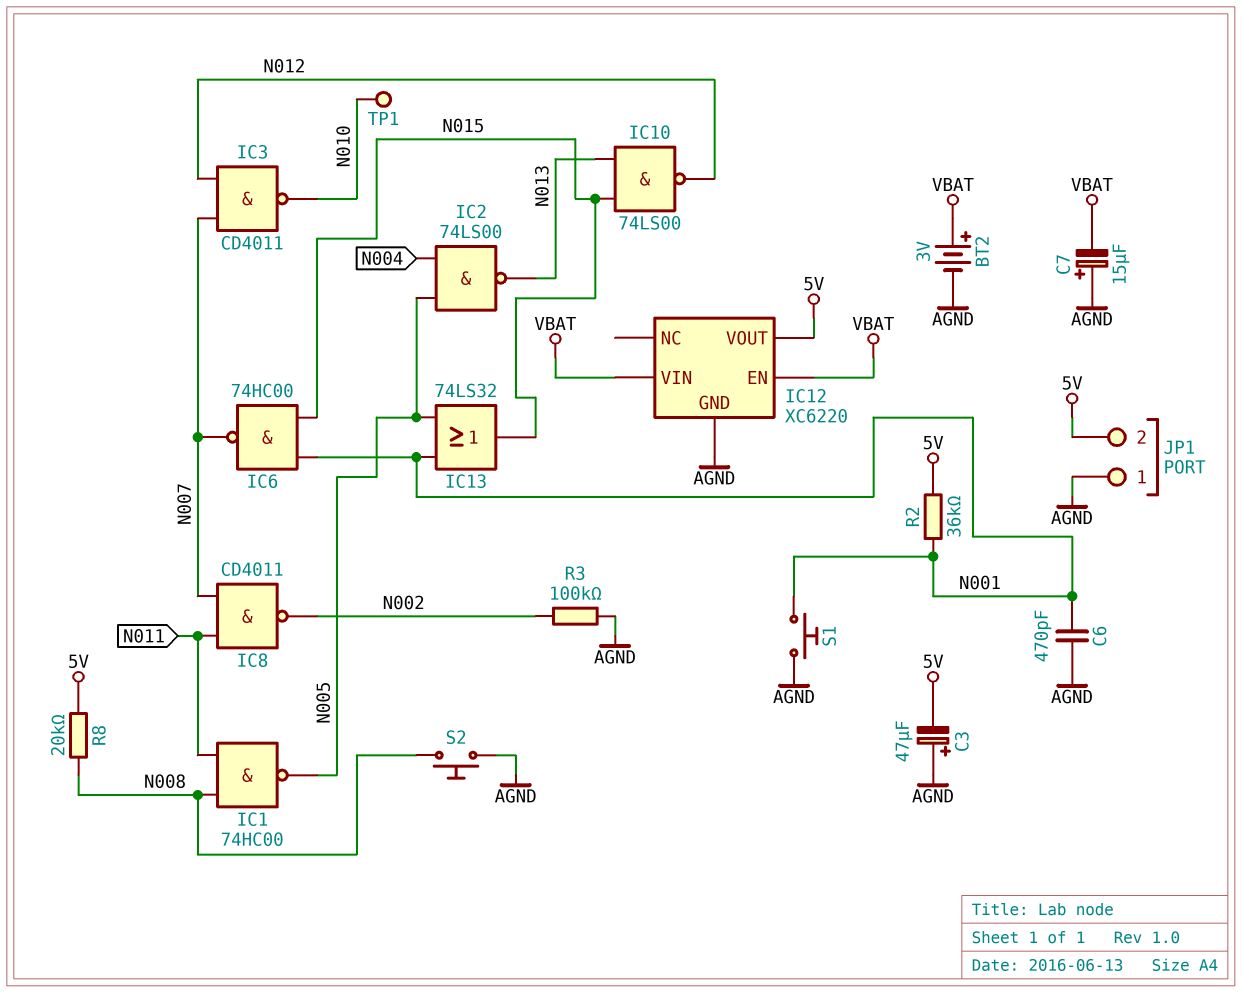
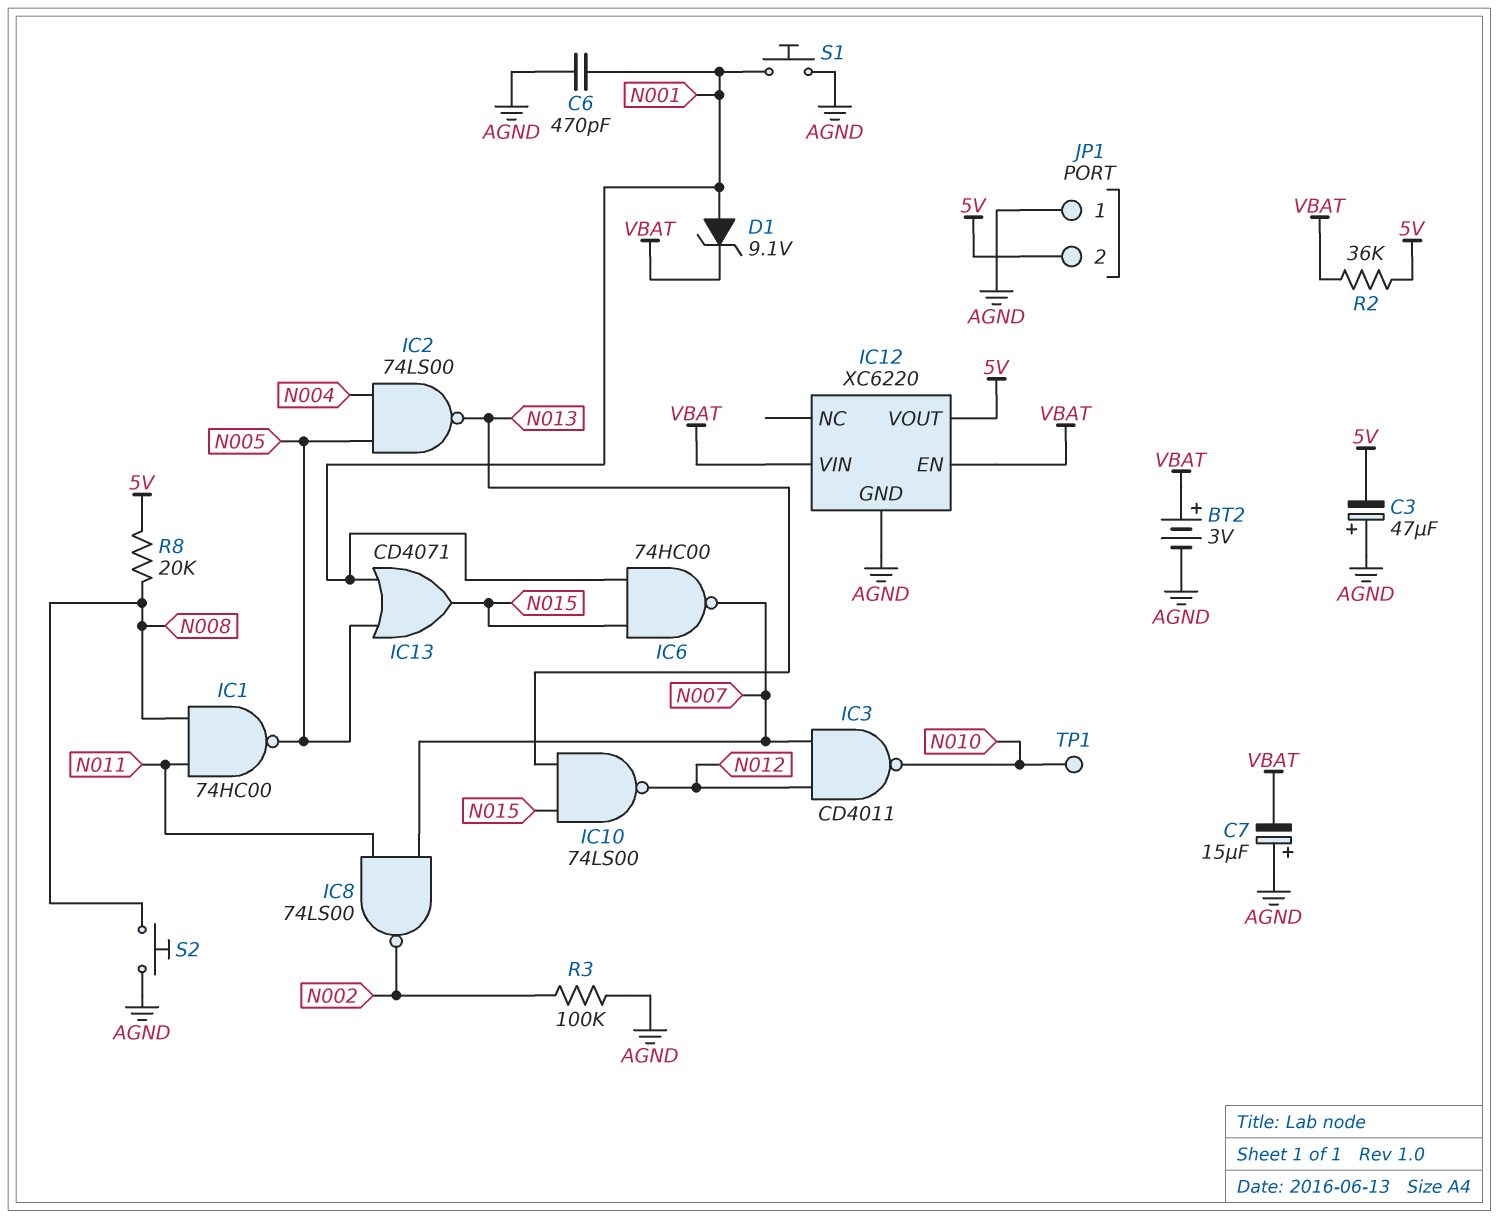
D1: none -> zener 9.1V (A N001, K VBAT)
IC8: NAND CD4011 (in N007, in N011, out N002) -> NAND 74LS00 (in N007, in N011, out N002)
IC13: OR 74LS32 (in N001, in N005, out N015) -> OR CD4071 (in N001, in N005, out N015)
R2: 36k (5V, N001) -> 36k (5V, VBAT)

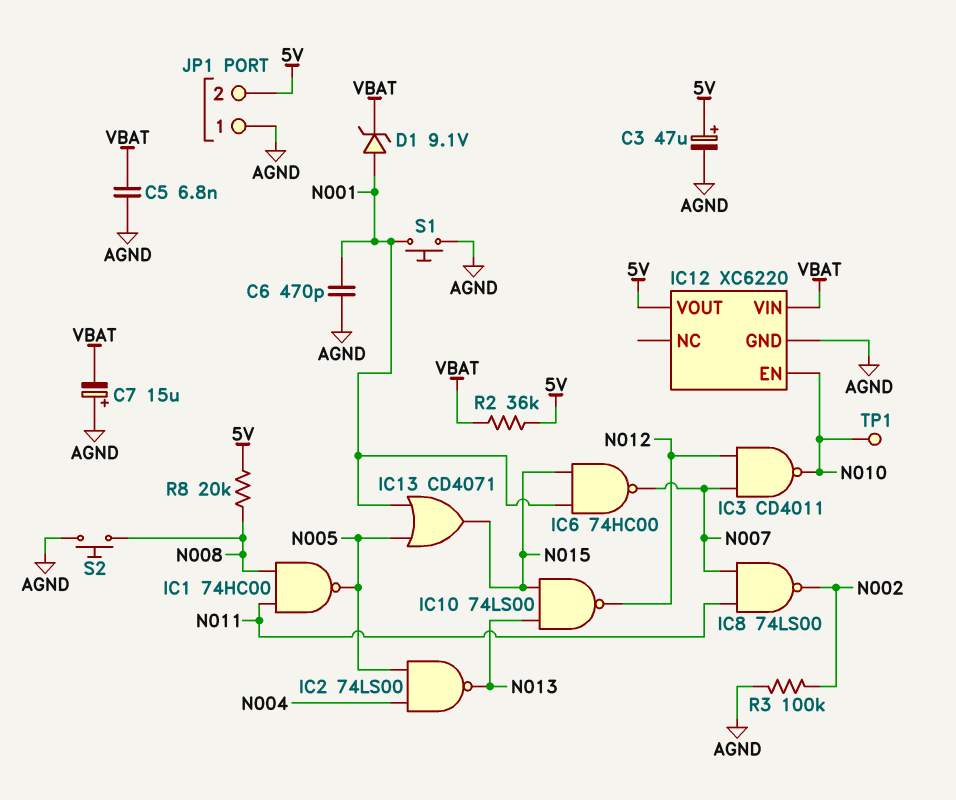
BT2: 3V (plus VBAT, minus AGND) -> none
C3: 47uF (plus AGND, minus 5V) -> 47uF (plus 5V, minus AGND)
C5: none -> 6.8nF (AGND, VBAT)
IC12 pin EN: VBAT -> N010

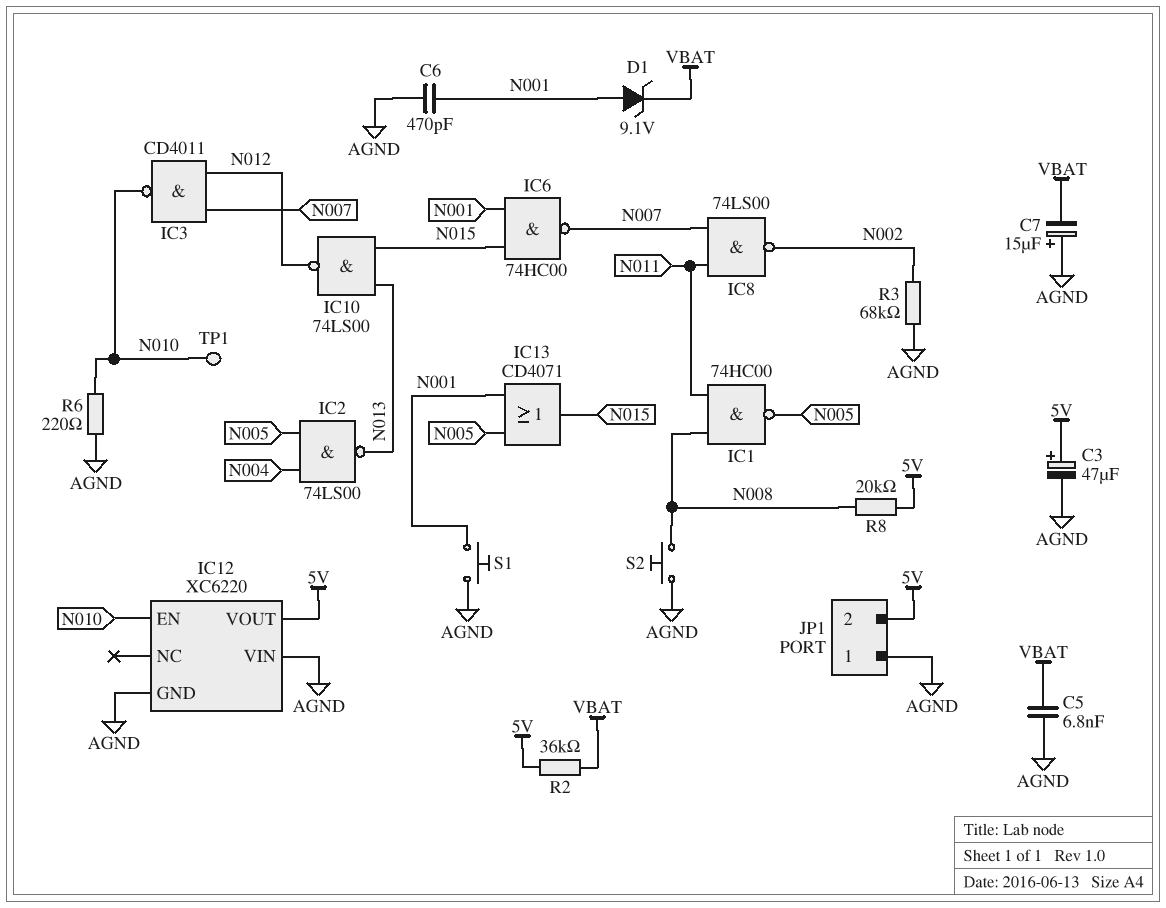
IC12 pin VIN: VBAT -> AGND
R3: 100k (AGND, N002) -> 68k (AGND, N002)
R6: none -> 220 (AGND, N010)

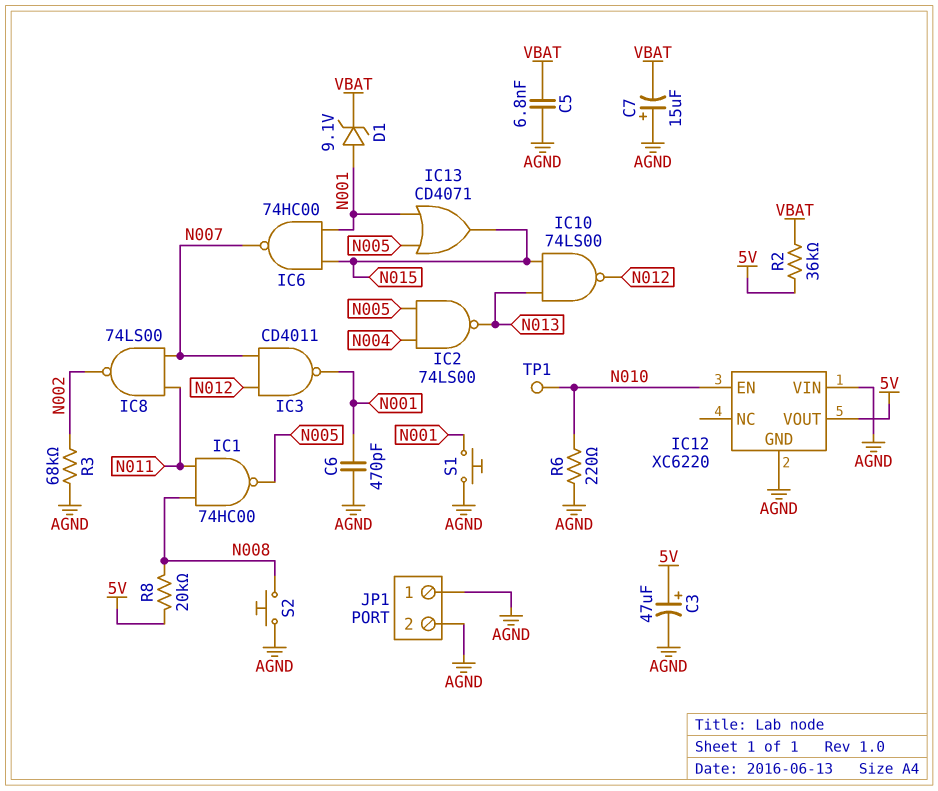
IC3: NAND CD4011 (in N007, in N012, out N010) -> NAND CD4011 (in N007, in N012, out N001)
JP1 pin 2: 5V -> AGND

